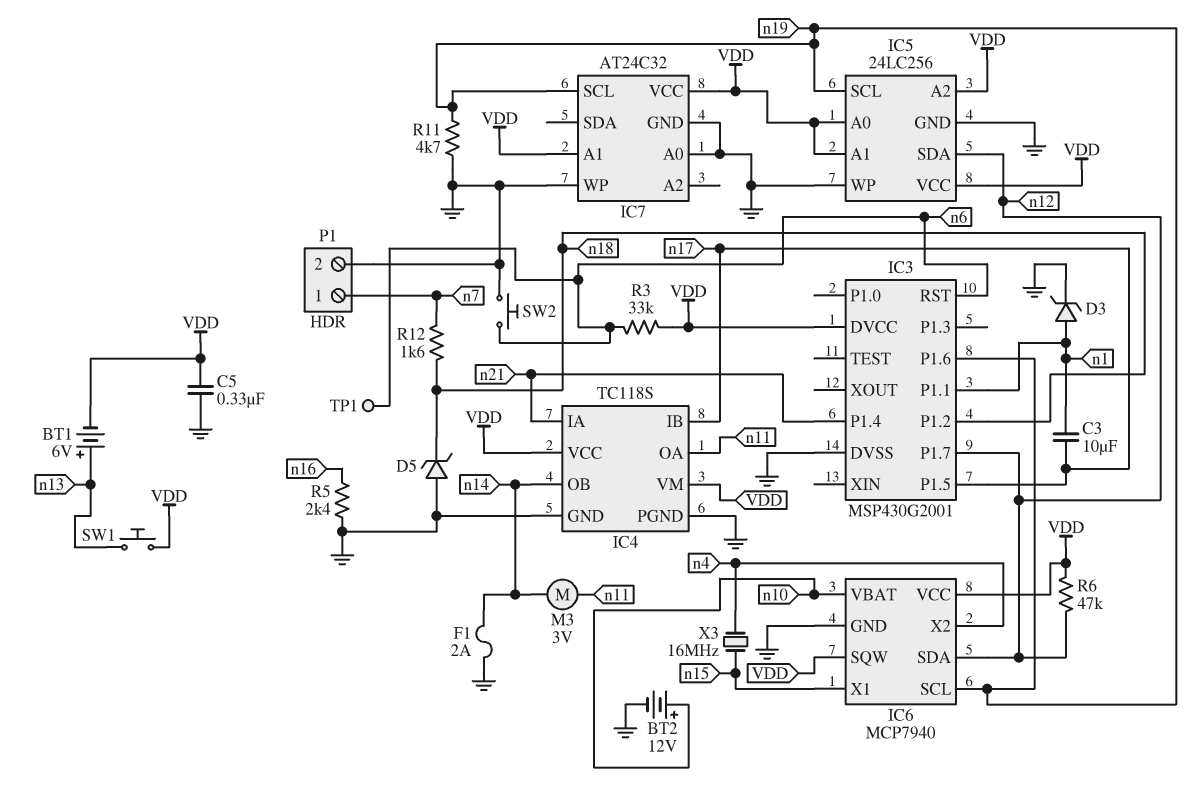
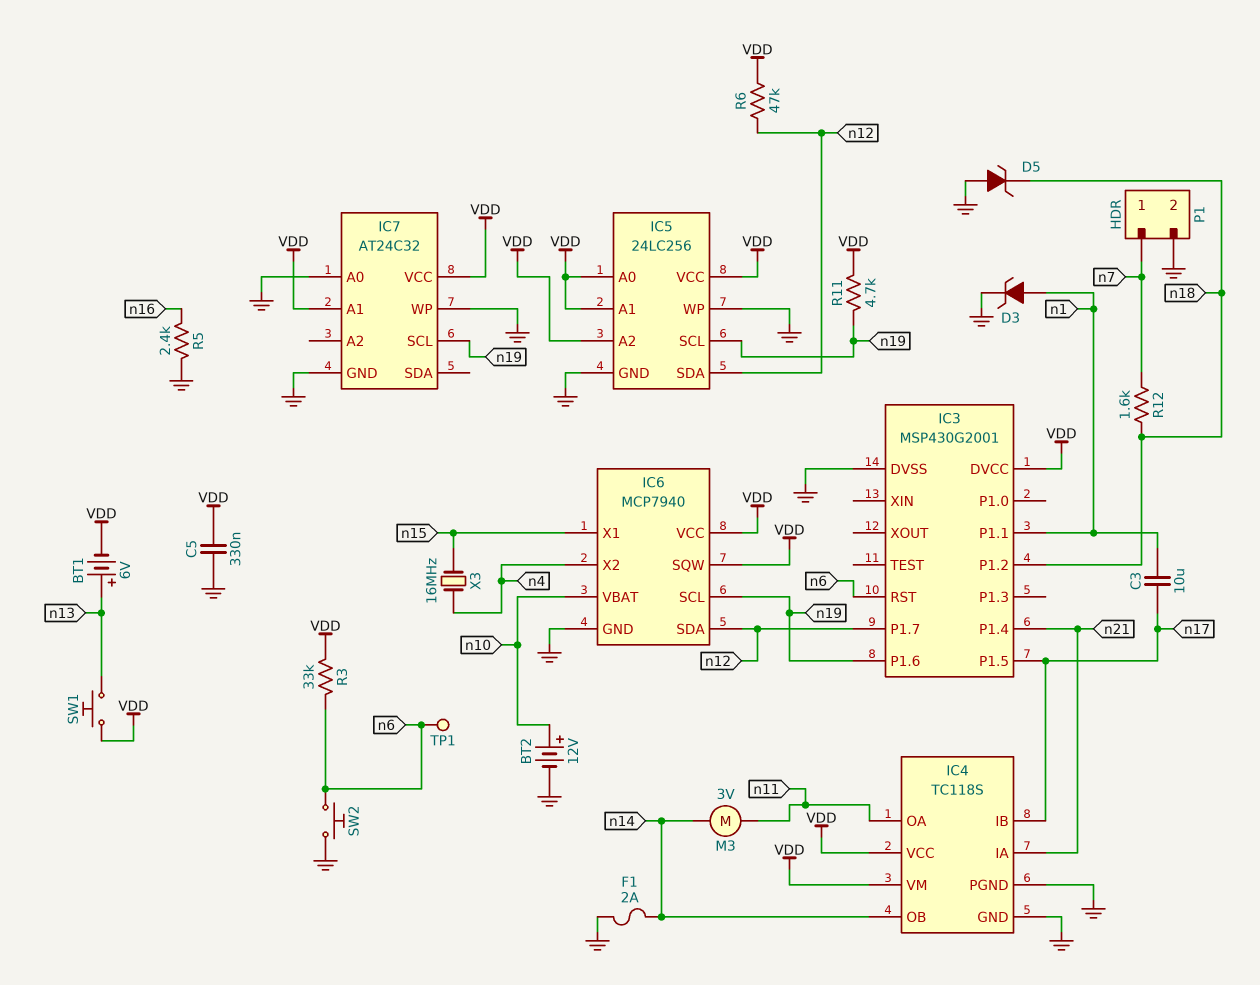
R11: 4.7k (GND, n19) -> 4.7k (VDD, n19)

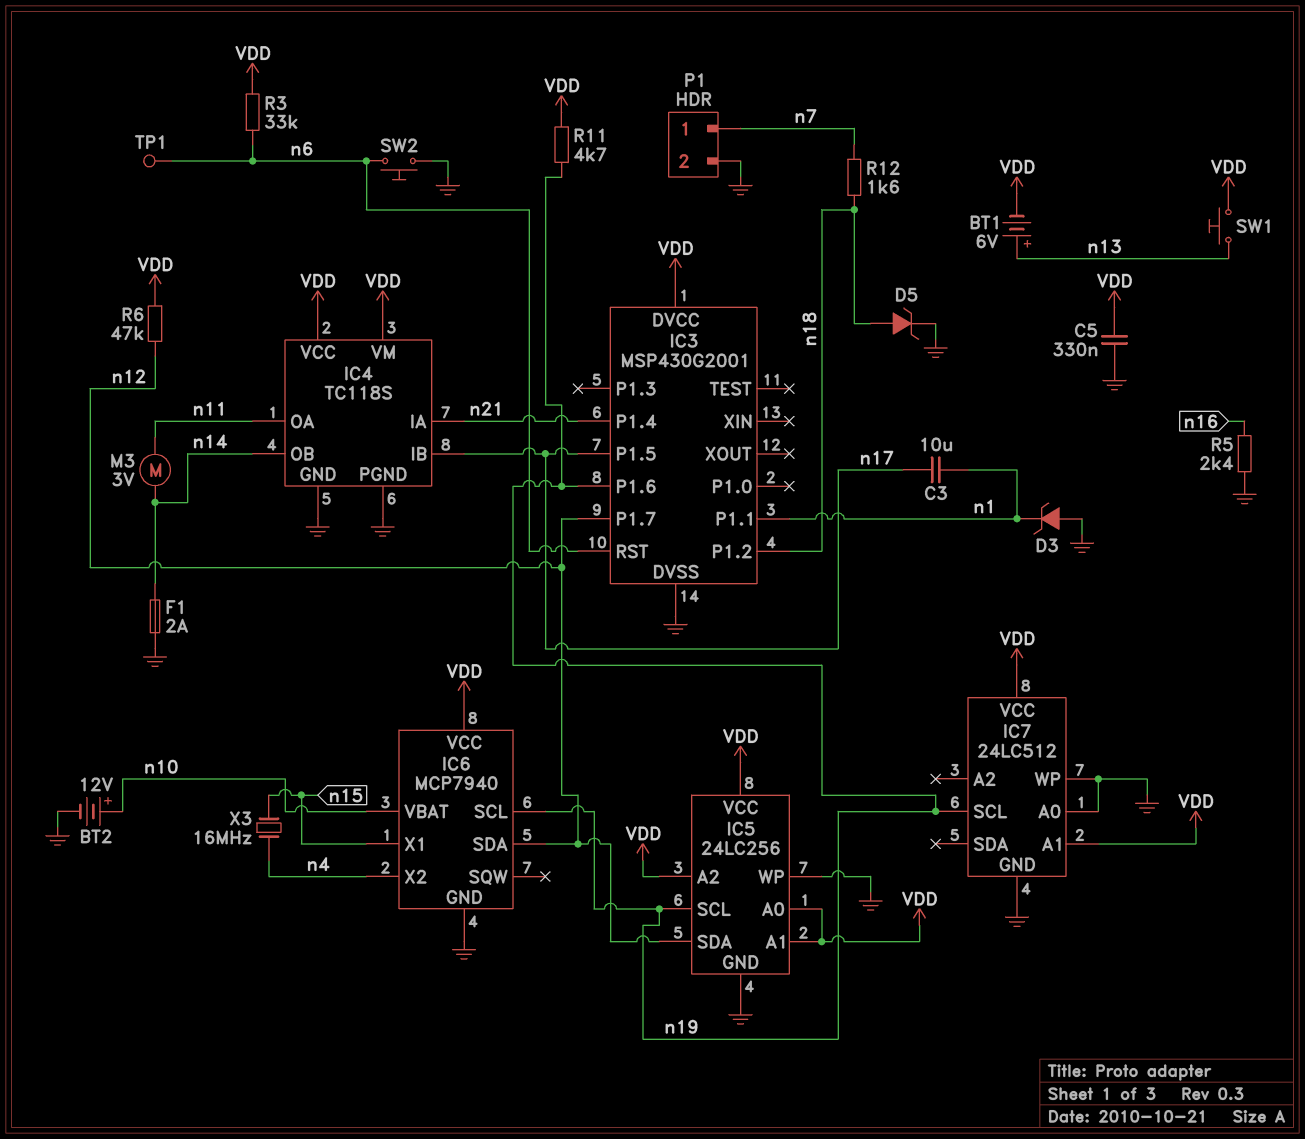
D3: zener (A n1, K GND) -> zener (A GND, K n1)
D5: zener (A GND, K n18) -> zener (A n18, K GND)
IC6 pin SQW: VDD -> none
IC7: AT24C32 -> 24LC512

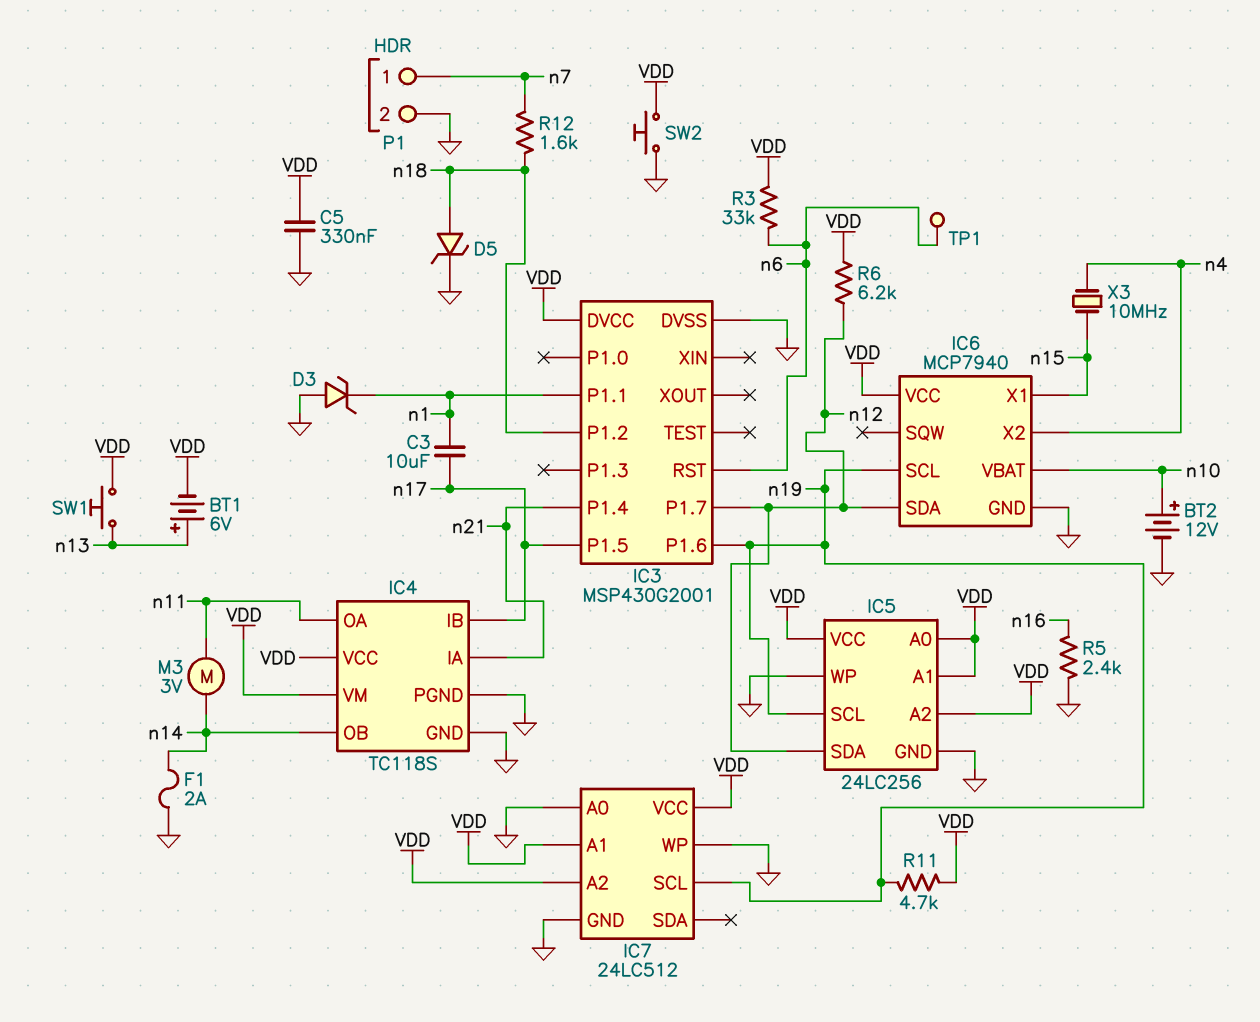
IC7 pin A2: none -> VDD
R6: 47k (VDD, n12) -> 6.2k (VDD, n12)
SW2: button (GND, n6) -> button (GND, VDD)
X3: 16MHz (n4, n15) -> 10MHz (n4, n15)

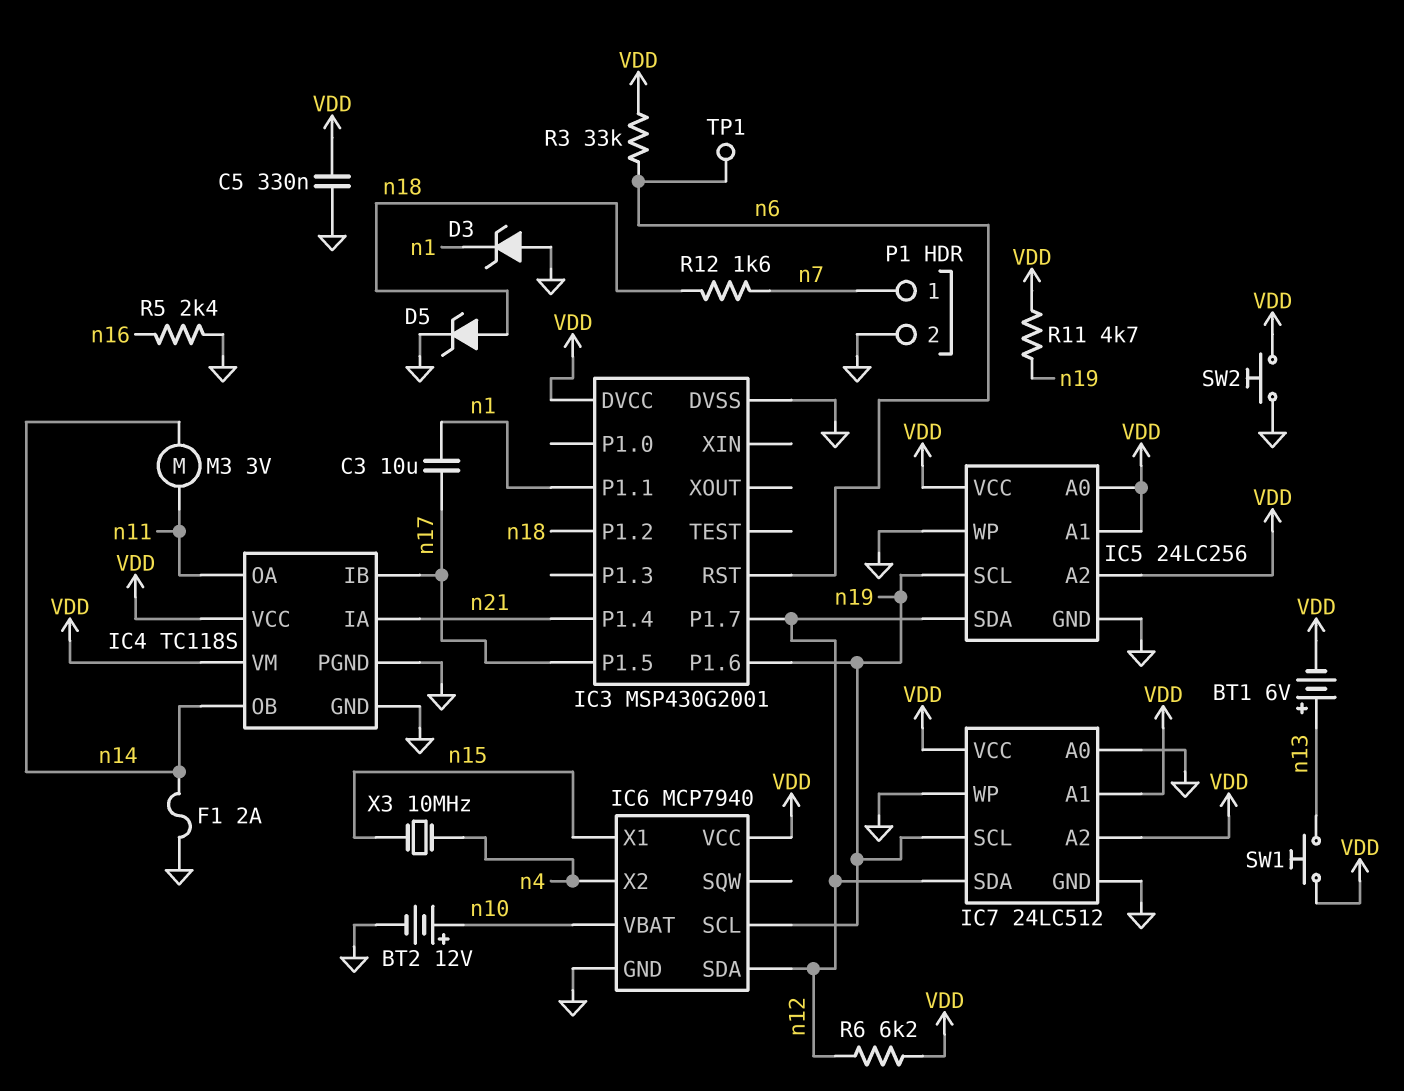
IC7 pin SDA: none -> n12

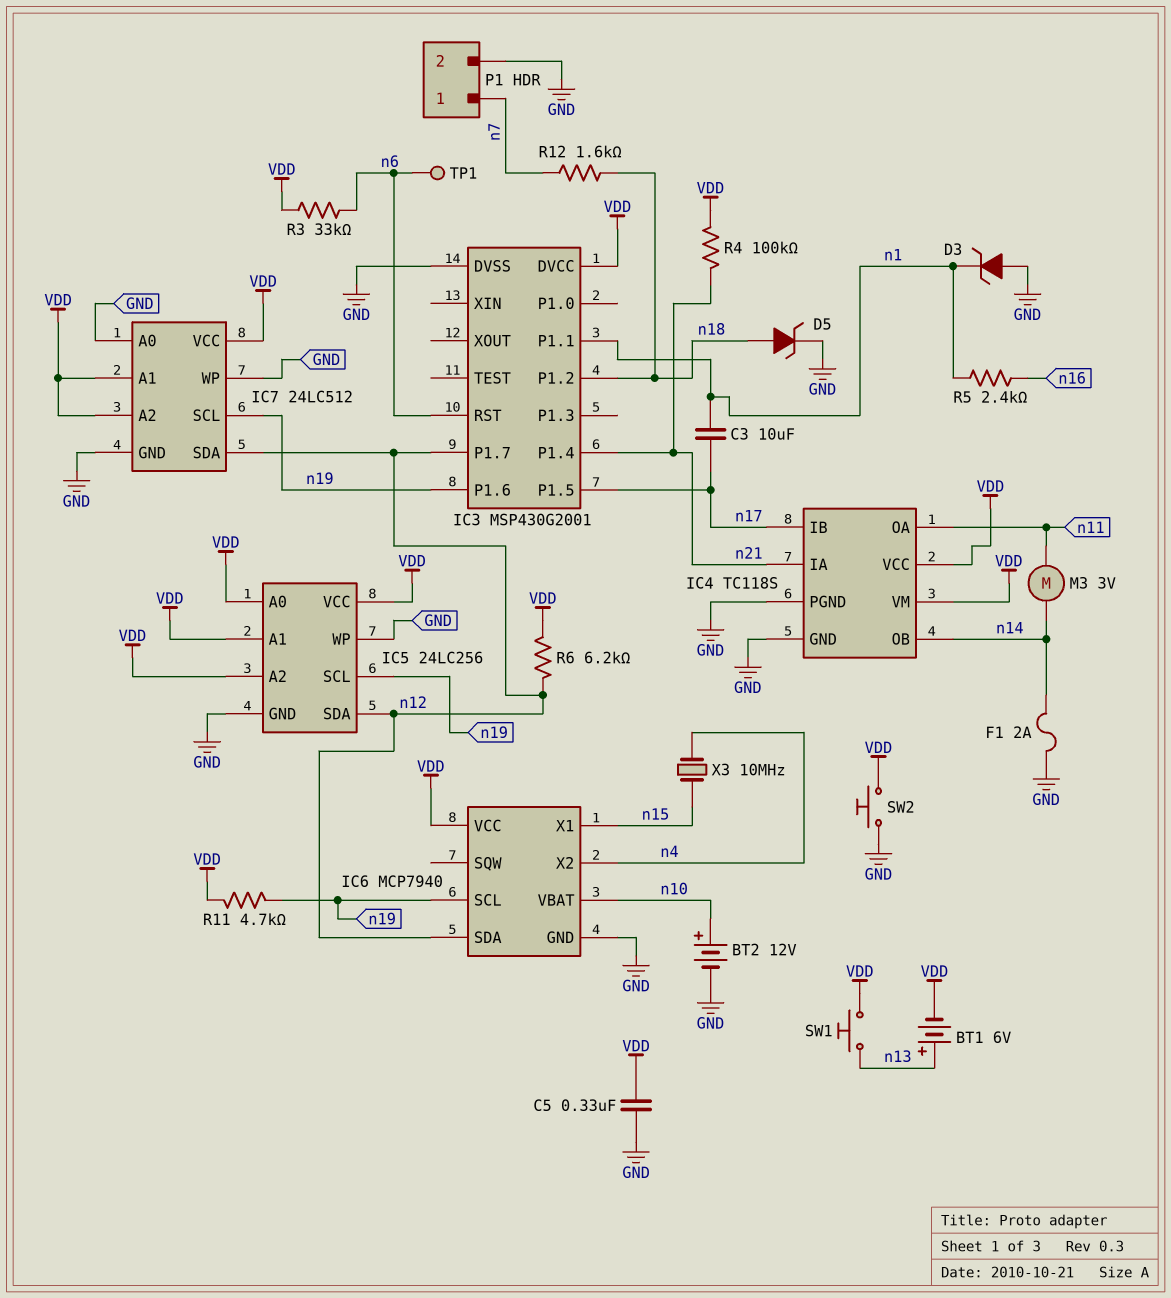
R4: none -> 100k (VDD, n21)
R5: 2.4k (GND, n16) -> 2.4k (n1, n16)

